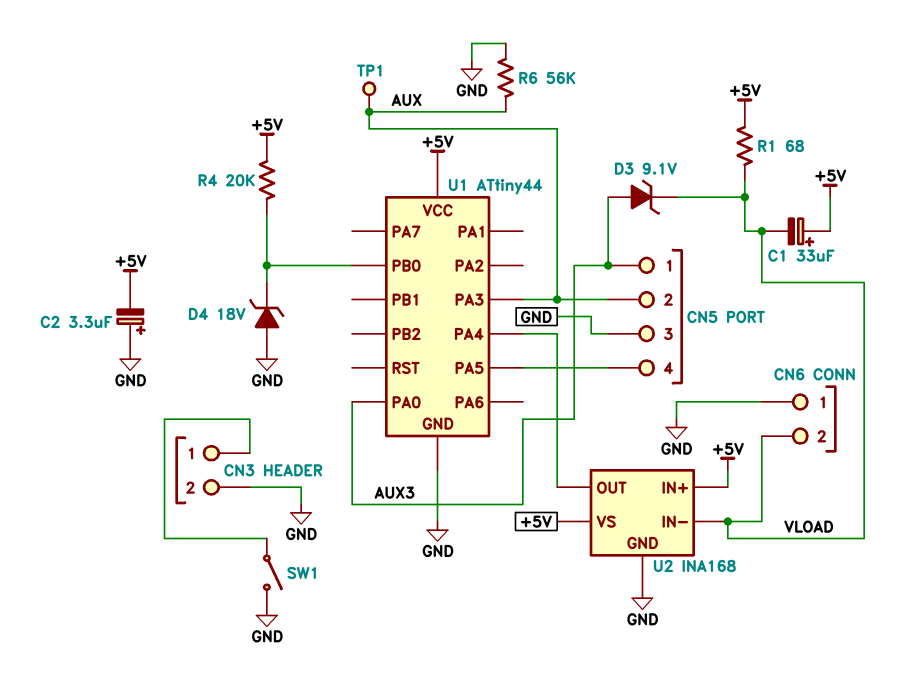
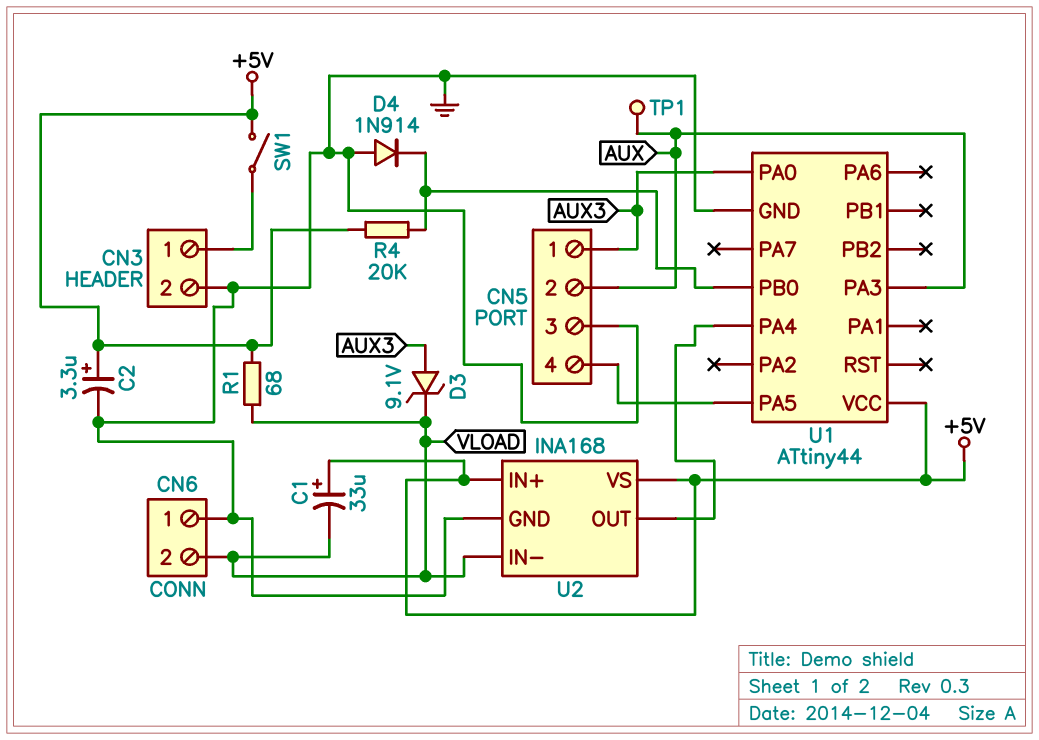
C2: 3.3uF (plus GND, minus +5V) -> 3.3uF (plus +5V, minus GND)
D4: zener 18V (A GND, K U1/PB0) -> diode 1N914 (A GND, K U1/PB0)
R6: 56k (AUX, GND) -> none
SW1: switch (CN3/1, GND) -> switch (+5V, CN3/1)

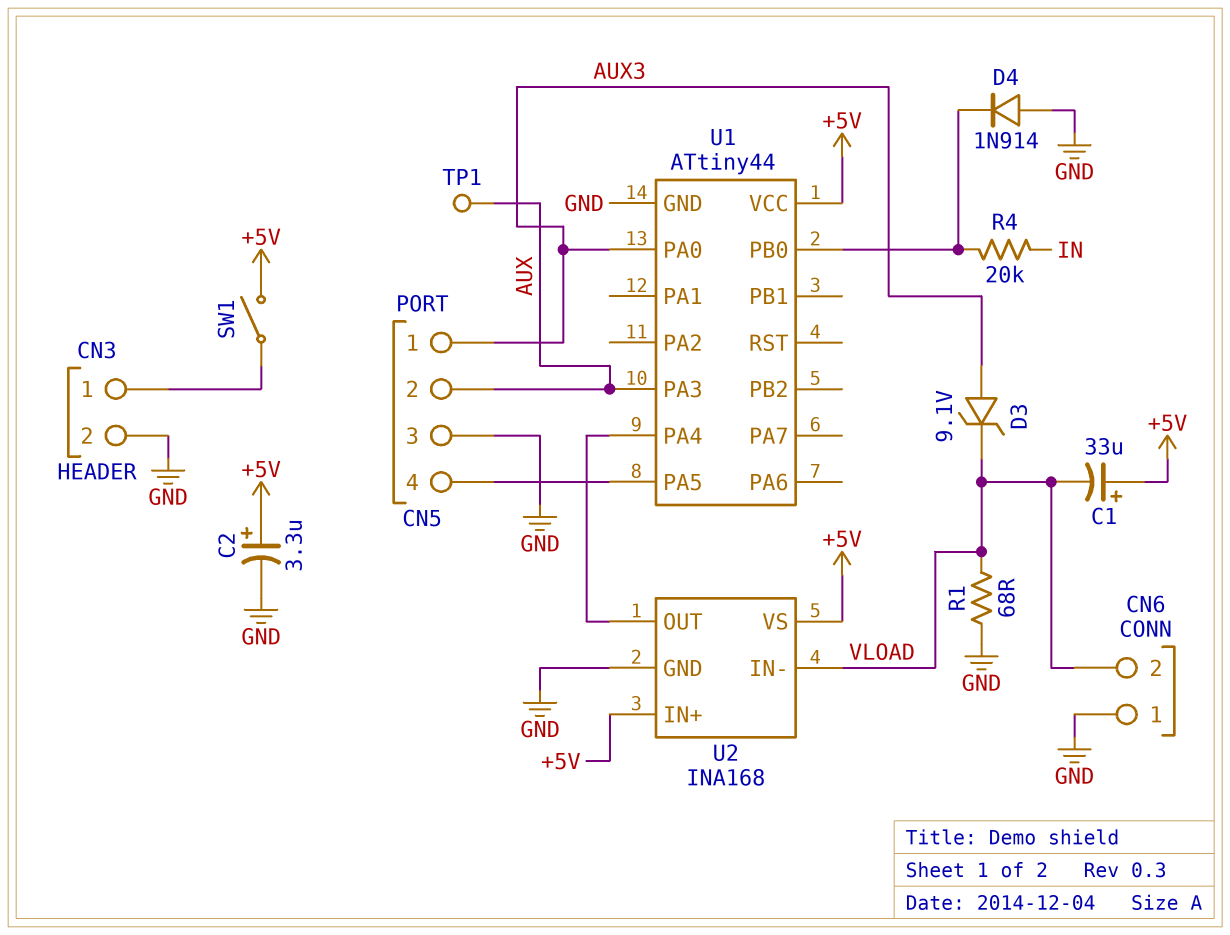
R1: 68 (+5V, VLOAD) -> 68 (GND, VLOAD)
R4: 20k (+5V, U1/PB0) -> 20k (IN, U1/PB0)

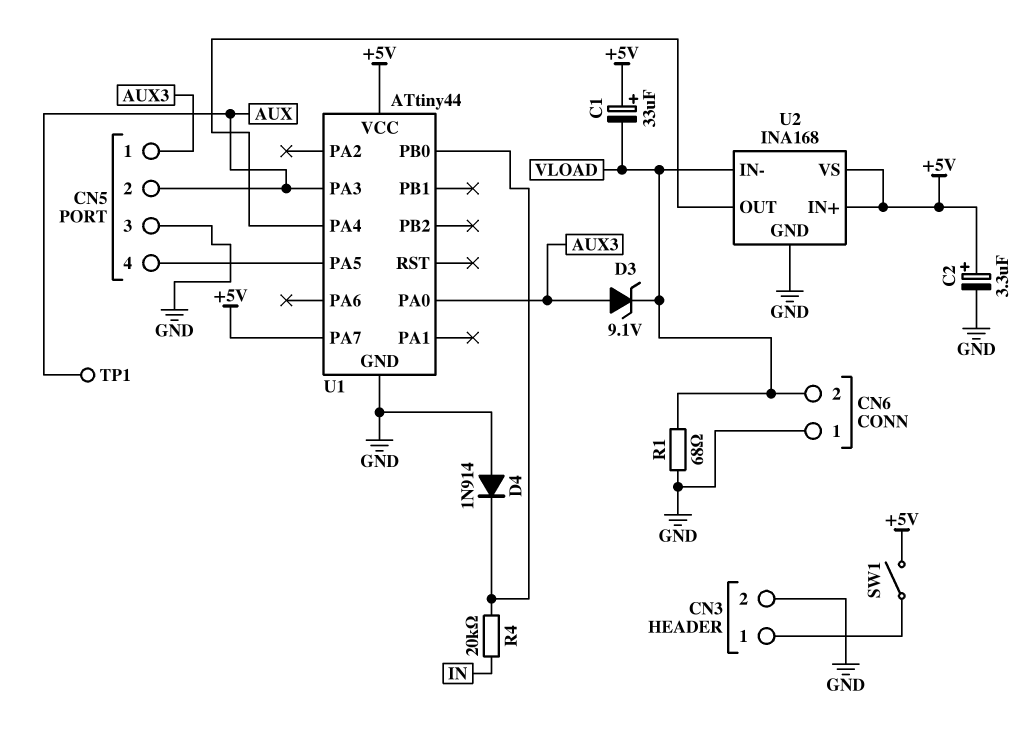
U1 pin PA7: none -> +5V

